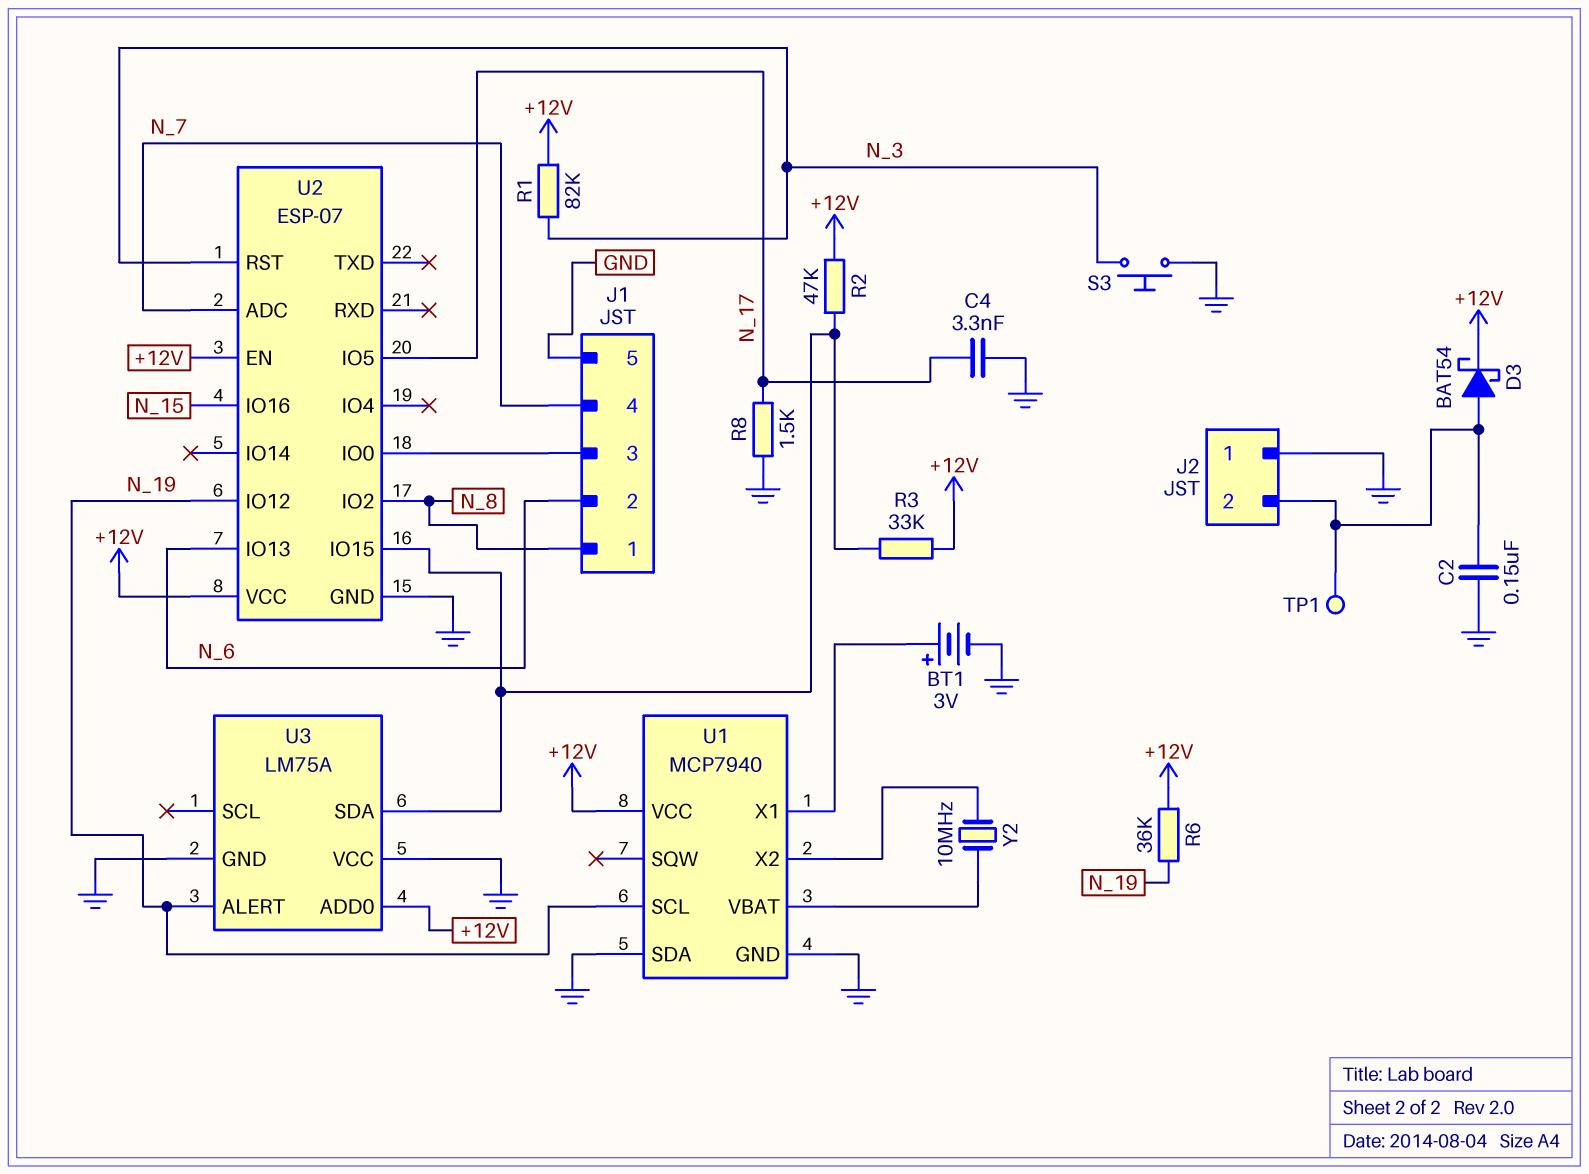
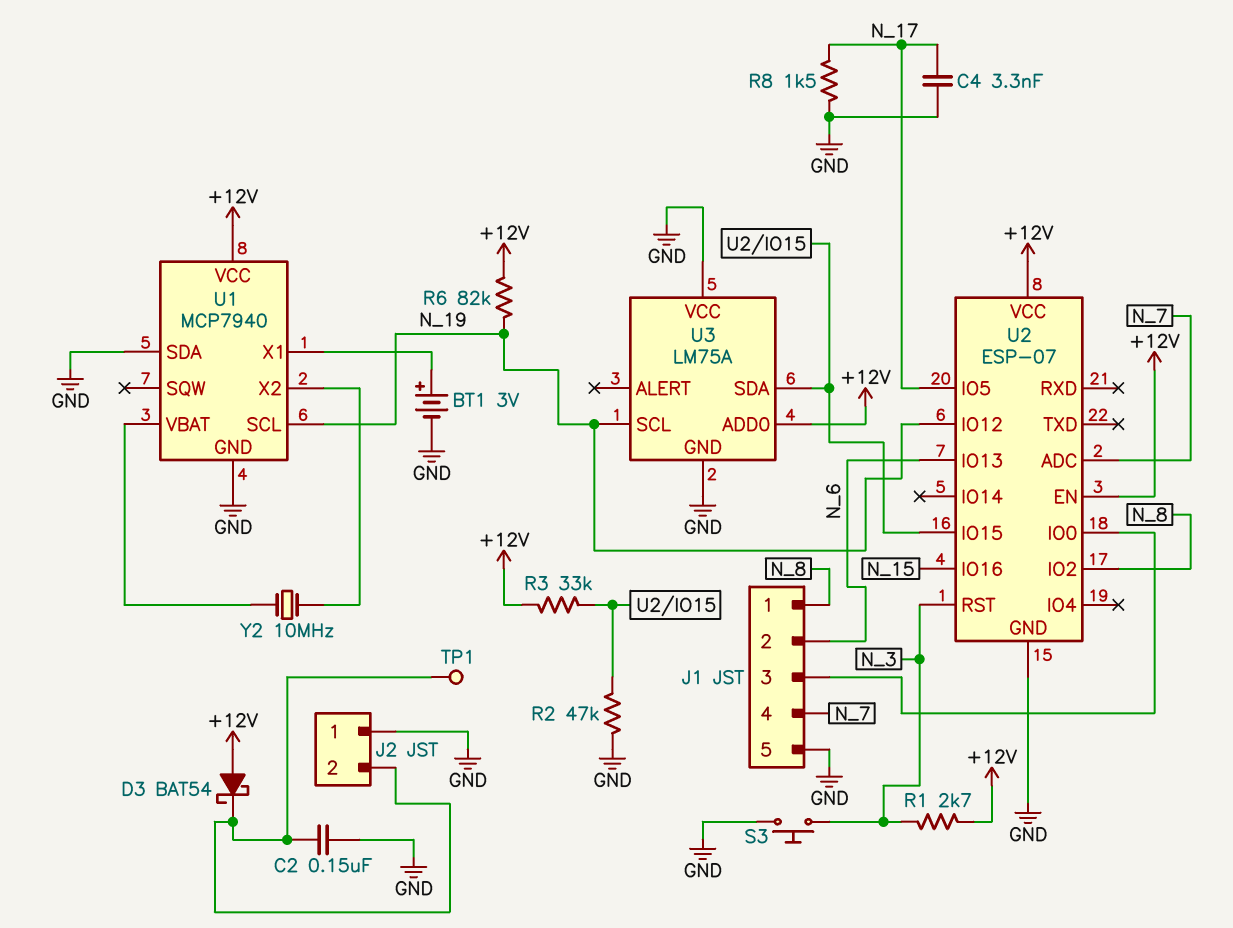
D3: schottky BAT54 (A J2/2, K +12V) -> schottky BAT54 (A +12V, K J2/2)
R1: 82k (+12V, N_3) -> 2.7k (+12V, N_3)
R2: 47k (+12V, U2/IO15) -> 47k (GND, U2/IO15)
R6: 36k (+12V, N_19) -> 82k (+12V, N_19)
U3 pin ALERT: N_19 -> none
U3 pin SCL: none -> N_19

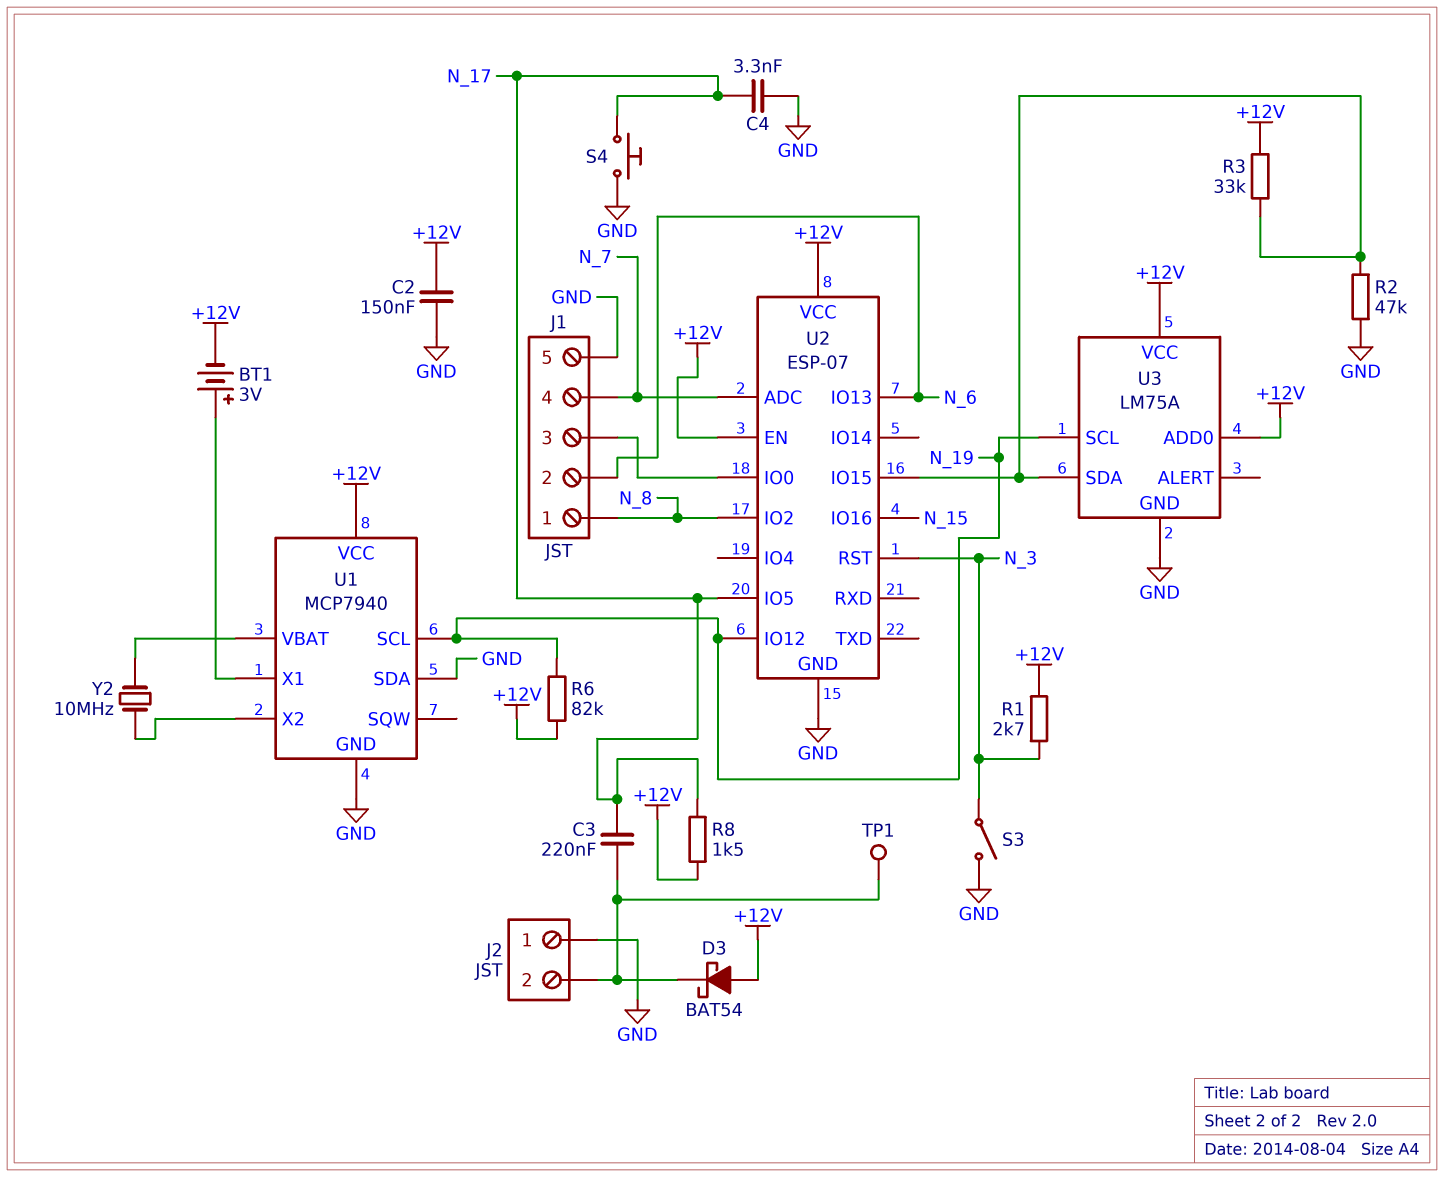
BT1: 3V (plus U1/X1, minus GND) -> 3V (plus U1/X1, minus +12V)
C2: 150nF (GND, J2/2) -> 150nF (+12V, GND)
C3: none -> 220nF (J2/2, N_17)
R8: 1.5k (GND, N_17) -> 1.5k (+12V, N_17)
S3: button (GND, N_3) -> switch (GND, N_3)
S4: none -> button (GND, N_17)
U3 pin VCC: GND -> +12V

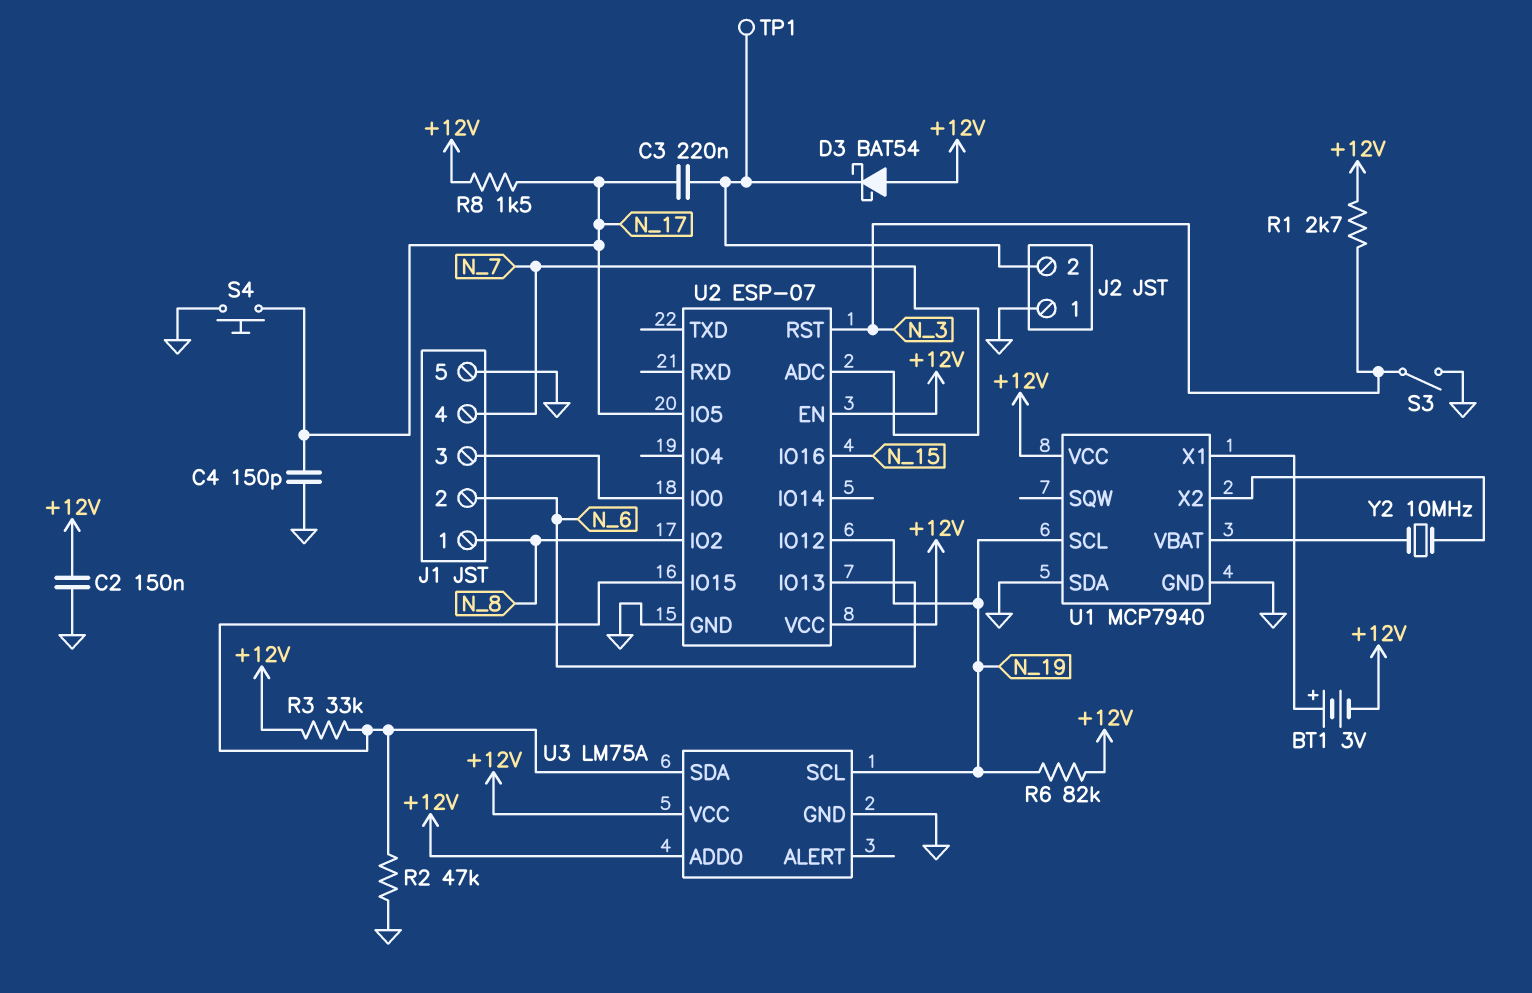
C4: 3.3nF (GND, N_17) -> 150pF (GND, N_17)

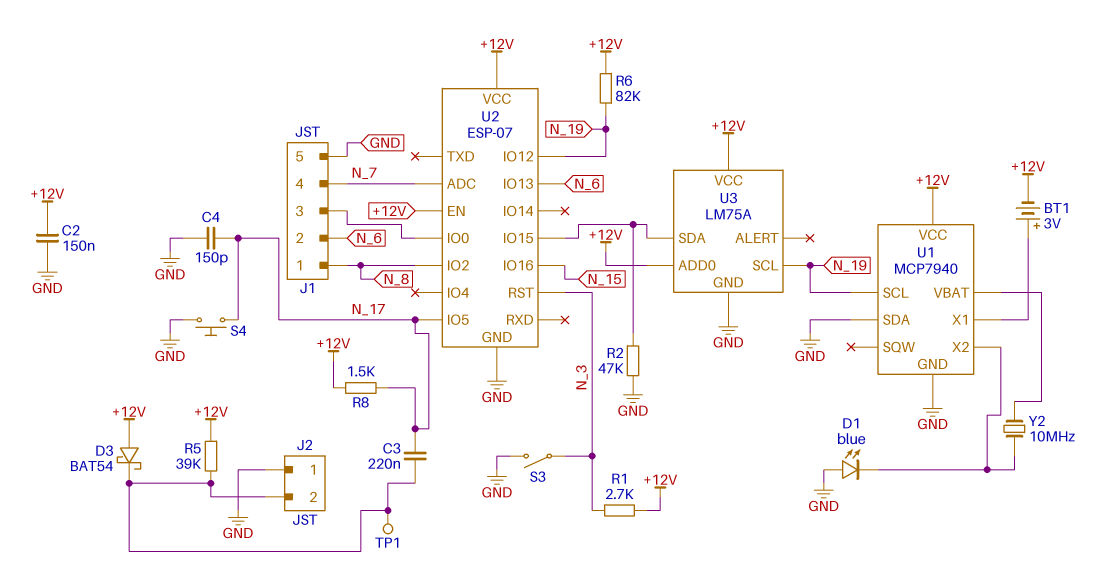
D1: none -> LED blue (A GND, K U1/X2)
R3: 33k (+12V, U2/IO15) -> none
R5: none -> 39k (+12V, J2/2)

